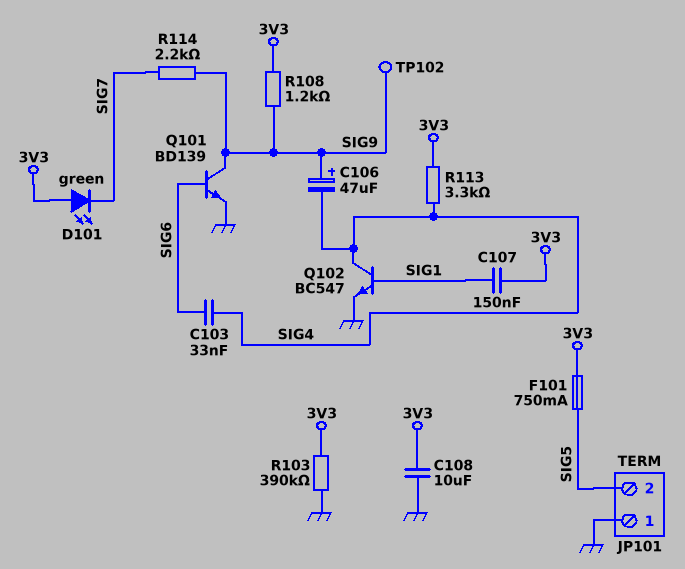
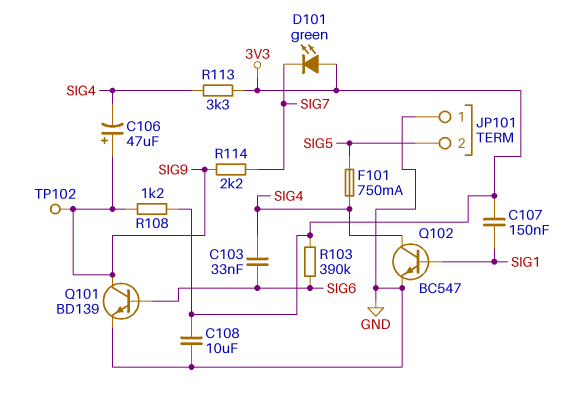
F101: 750mA (3V3, SIG5) -> 750mA (SIG4, SIG5)
R103: 390k (3V3, GND) -> 390k (3V3, SIG6)

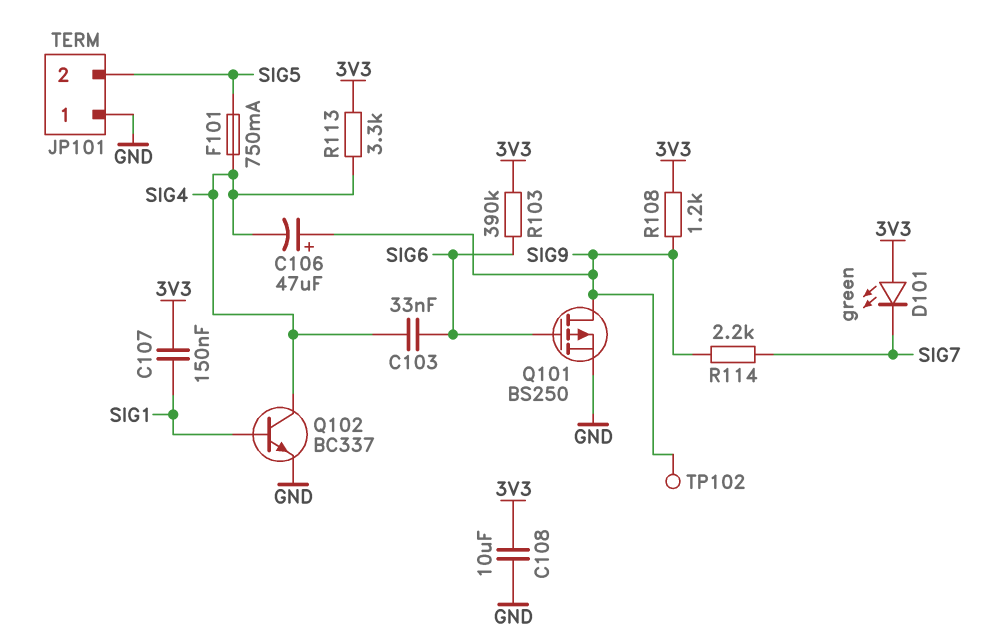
Q101: NPN BD139 (B SIG6, C SIG9, E GND) -> PMOS BS250 (G SIG6, D SIG9, S GND)
Q102: NPN BC547 (B SIG1, C SIG4, E GND) -> NPN BC337 (B SIG1, C SIG4, E GND)

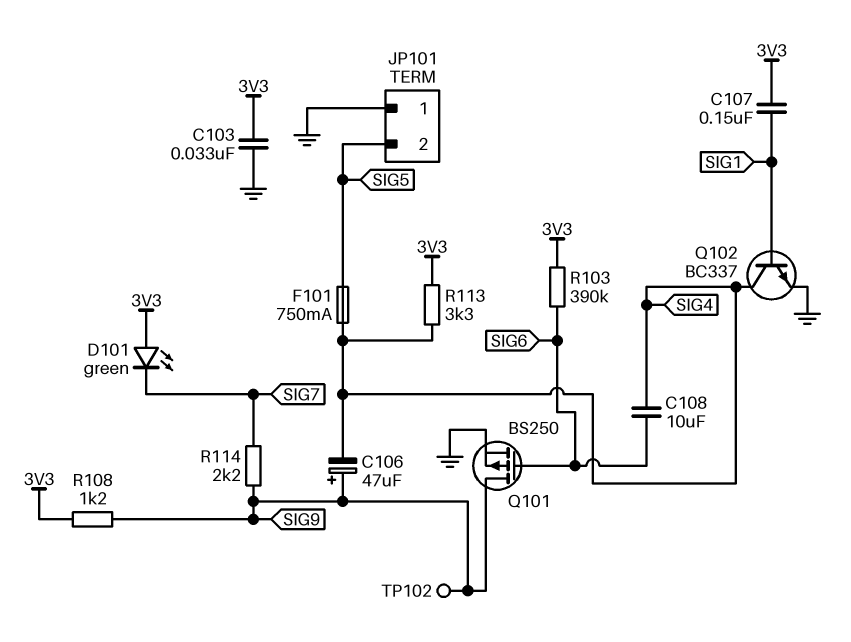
C103: 33nF (SIG4, SIG6) -> 33nF (3V3, GND)
C108: 10uF (3V3, GND) -> 10uF (SIG4, SIG6)

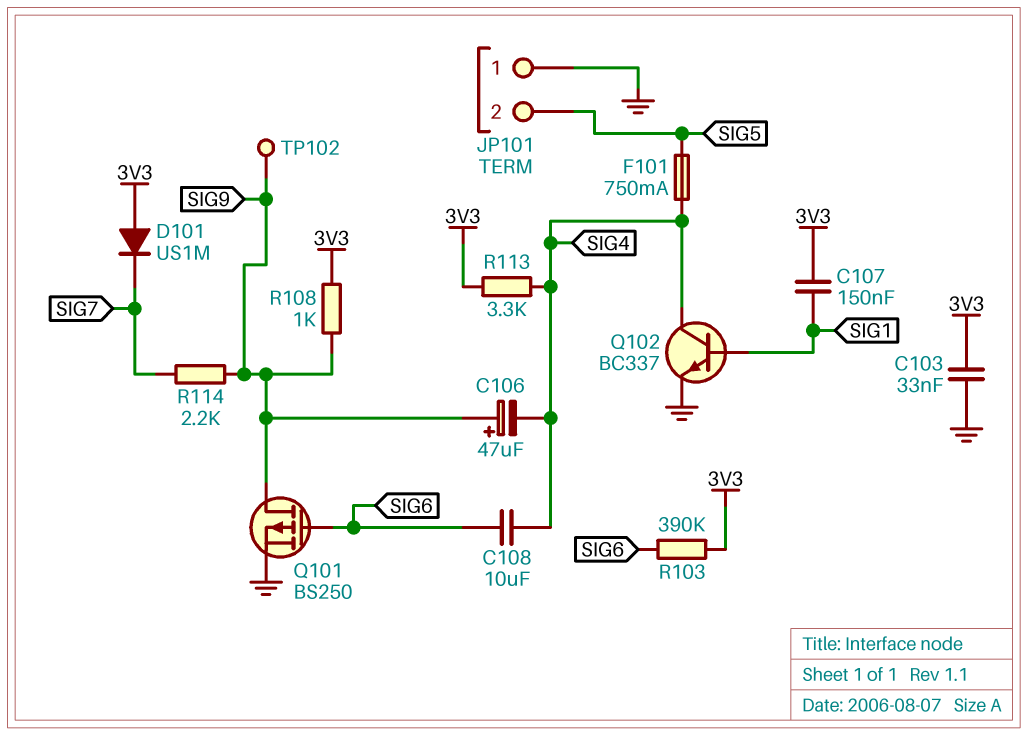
D101: LED green (A 3V3, K SIG7) -> diode US1M (A 3V3, K SIG7)
R108: 1.2k (3V3, SIG9) -> 1k (3V3, SIG9)

